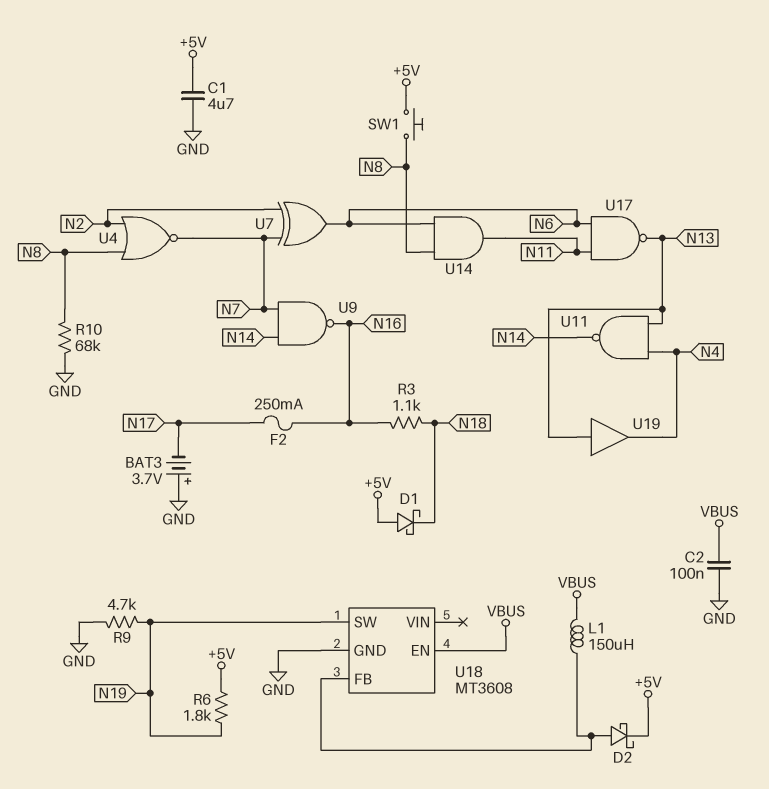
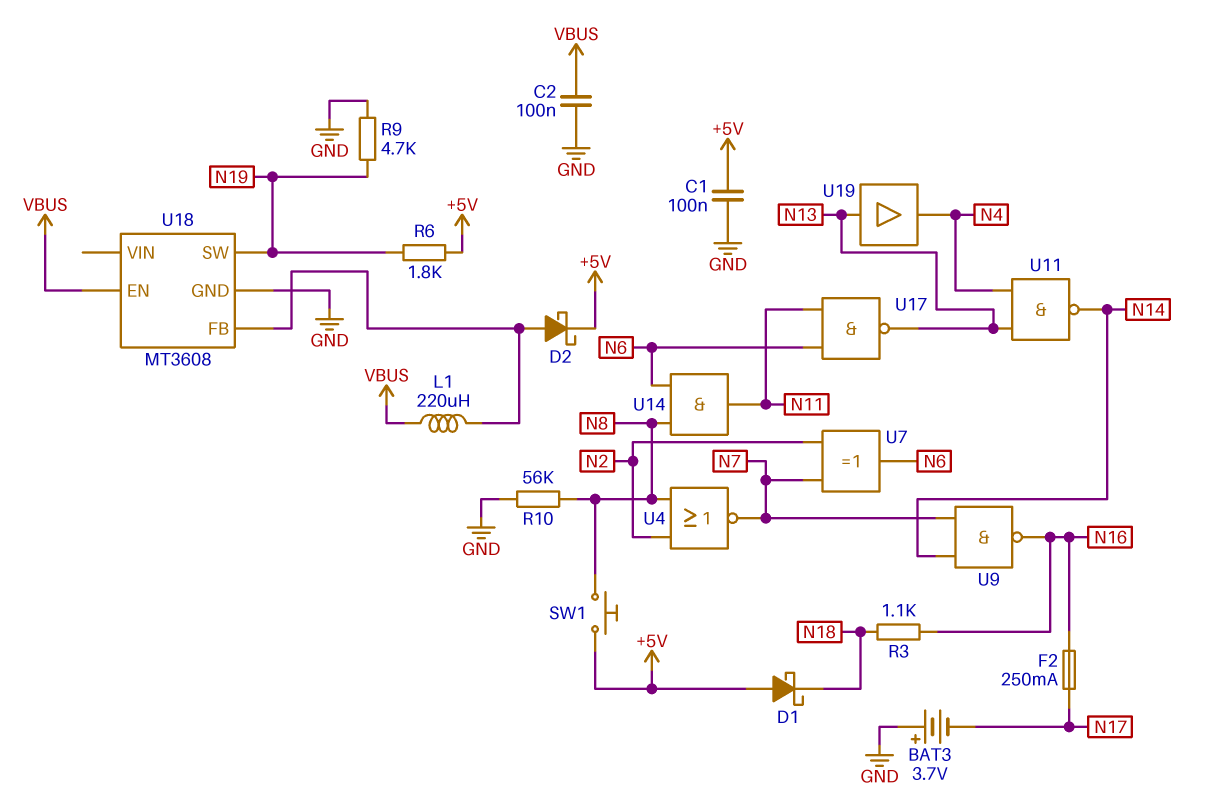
C1: 4.7uF (+5V, GND) -> 100nF (+5V, GND)
L1: 150uH (U18/FB, VBUS) -> 220uH (U18/FB, VBUS)
R10: 68k (GND, N8) -> 56k (GND, N8)

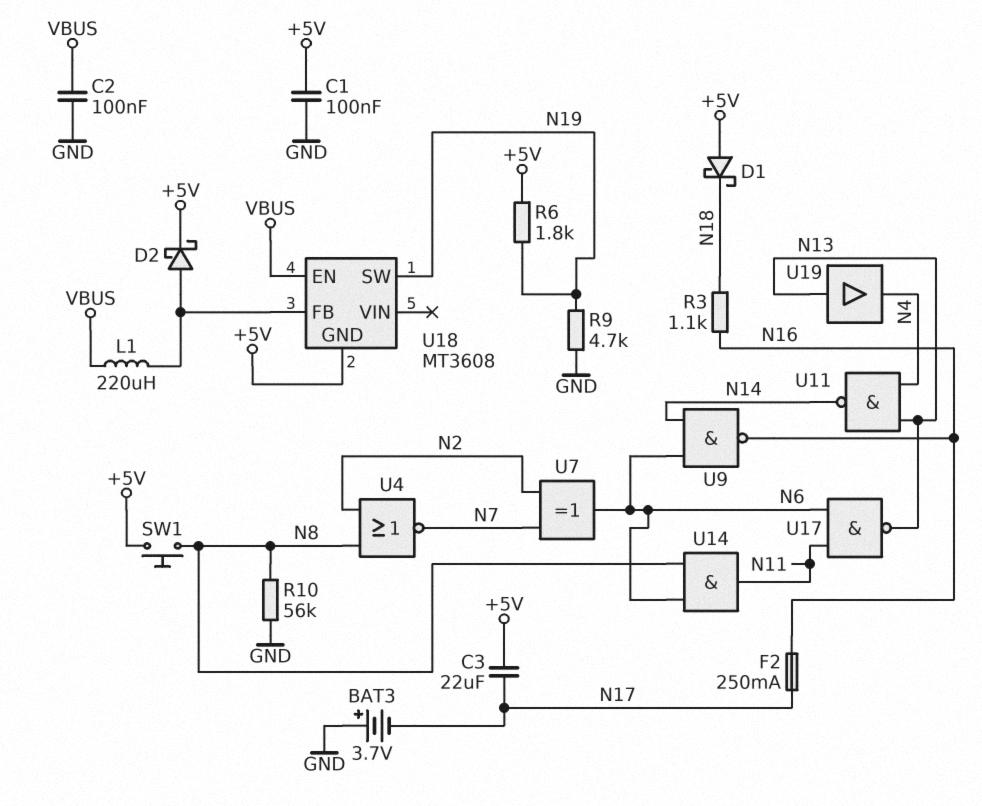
C3: none -> 22uF (+5V, N17)
U9: NAND (in N7, in N14, out N16) -> NAND (in N6, in N14, out N16)
U18 pin GND: GND -> +5V

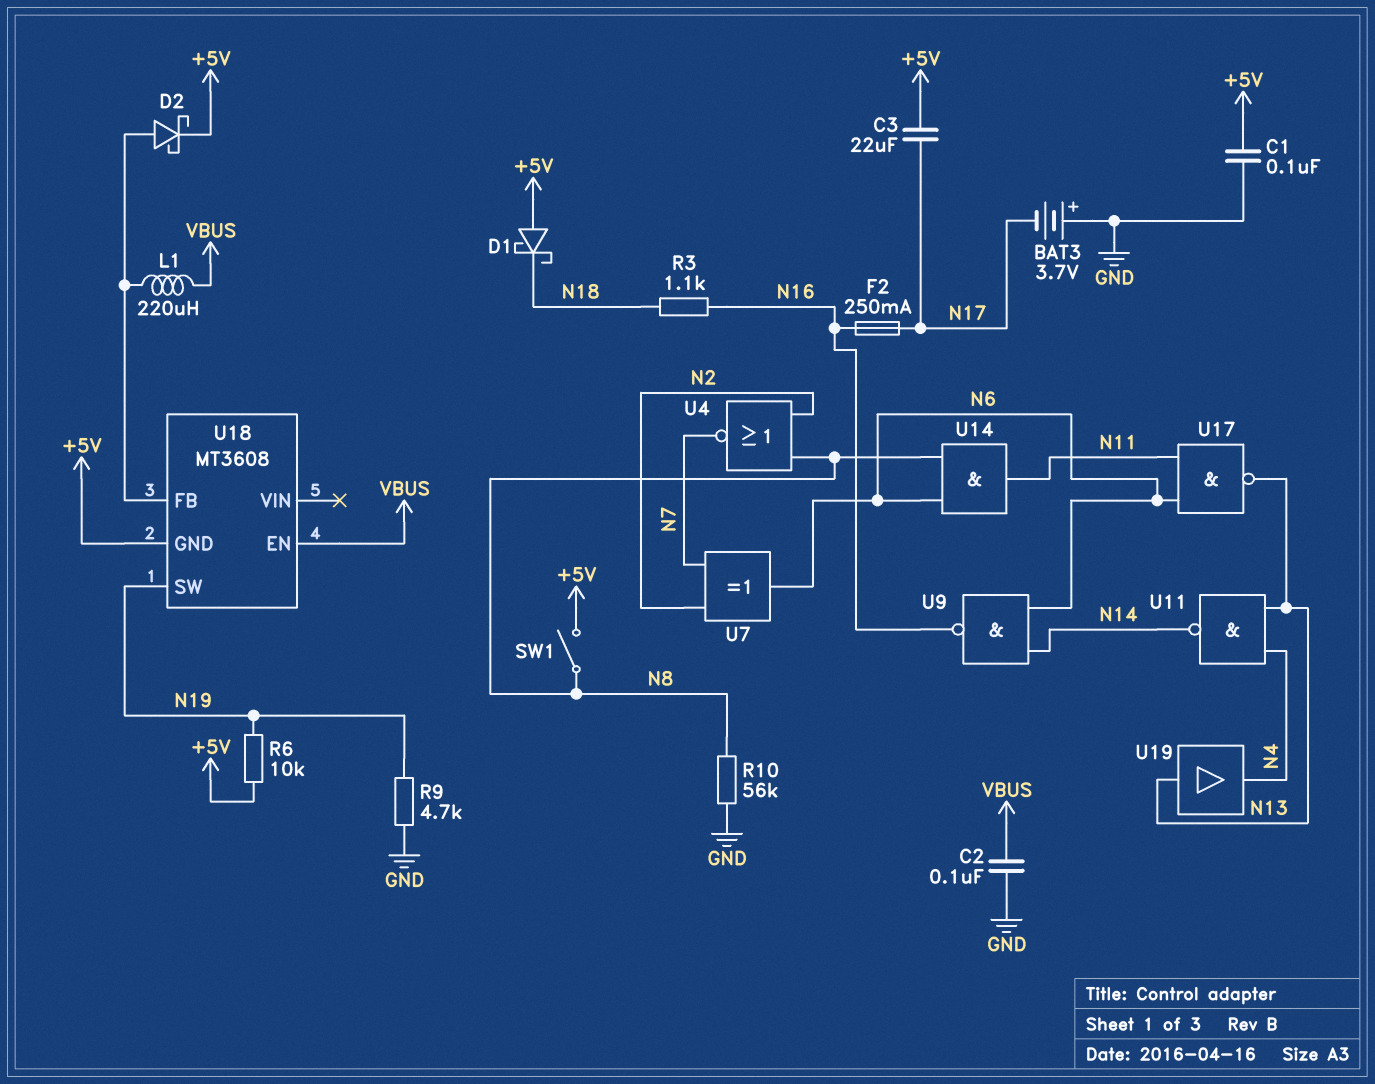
R6: 1.8k (+5V, N19) -> 10k (+5V, N19)
SW1: button (+5V, N8) -> switch (+5V, N8)

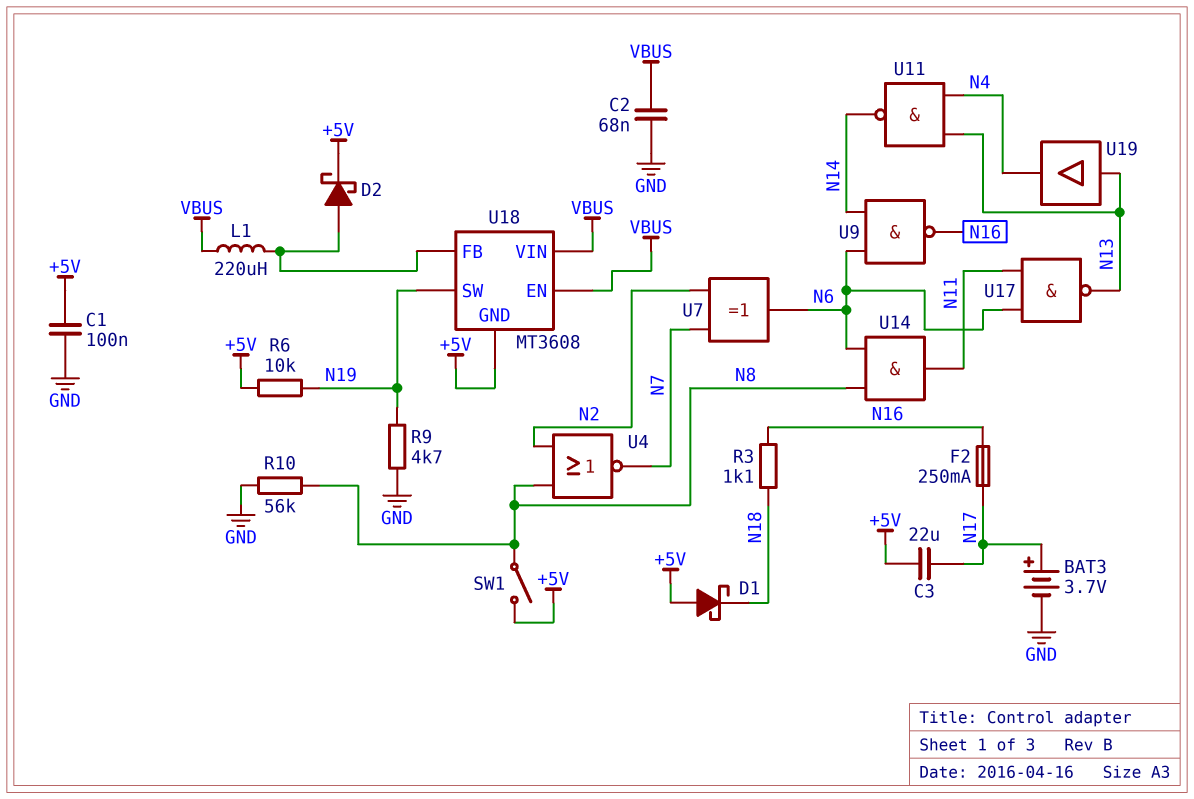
BAT3: 3.7V (plus GND, minus N17) -> 3.7V (plus N17, minus GND)
C2: 100nF (GND, VBUS) -> 68nF (GND, VBUS)
U18 pin VIN: none -> VBUS

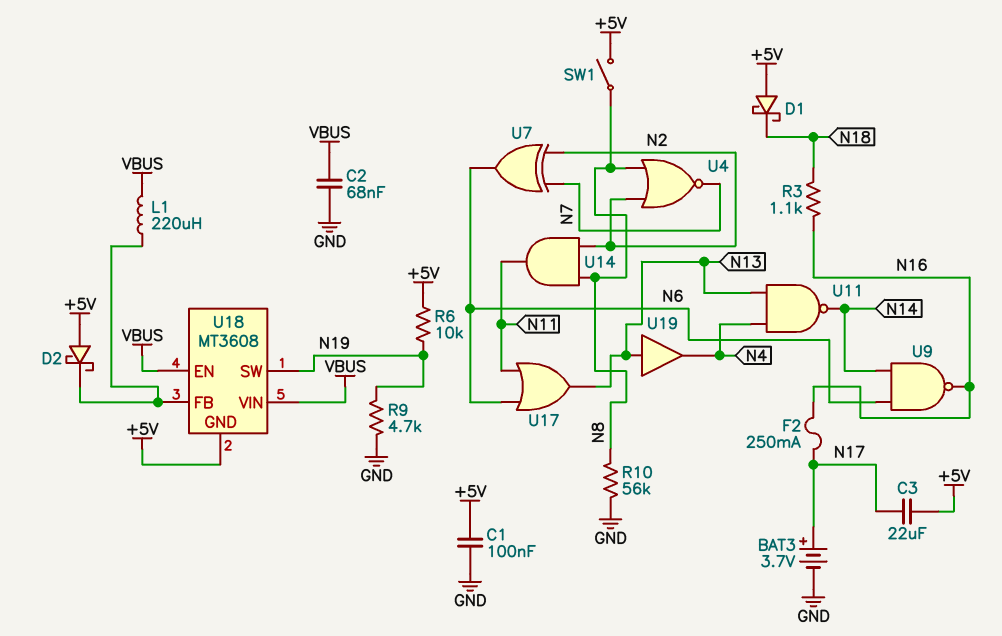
D2: schottky (A U18/FB, K +5V) -> schottky (A +5V, K U18/FB)
U14: AND (in N6, in N8, out N11) -> AND (in N2, in N8, out N11)
U17: NAND (in N6, in N11, out N13) -> OR (in N6, in N11, out N13)

